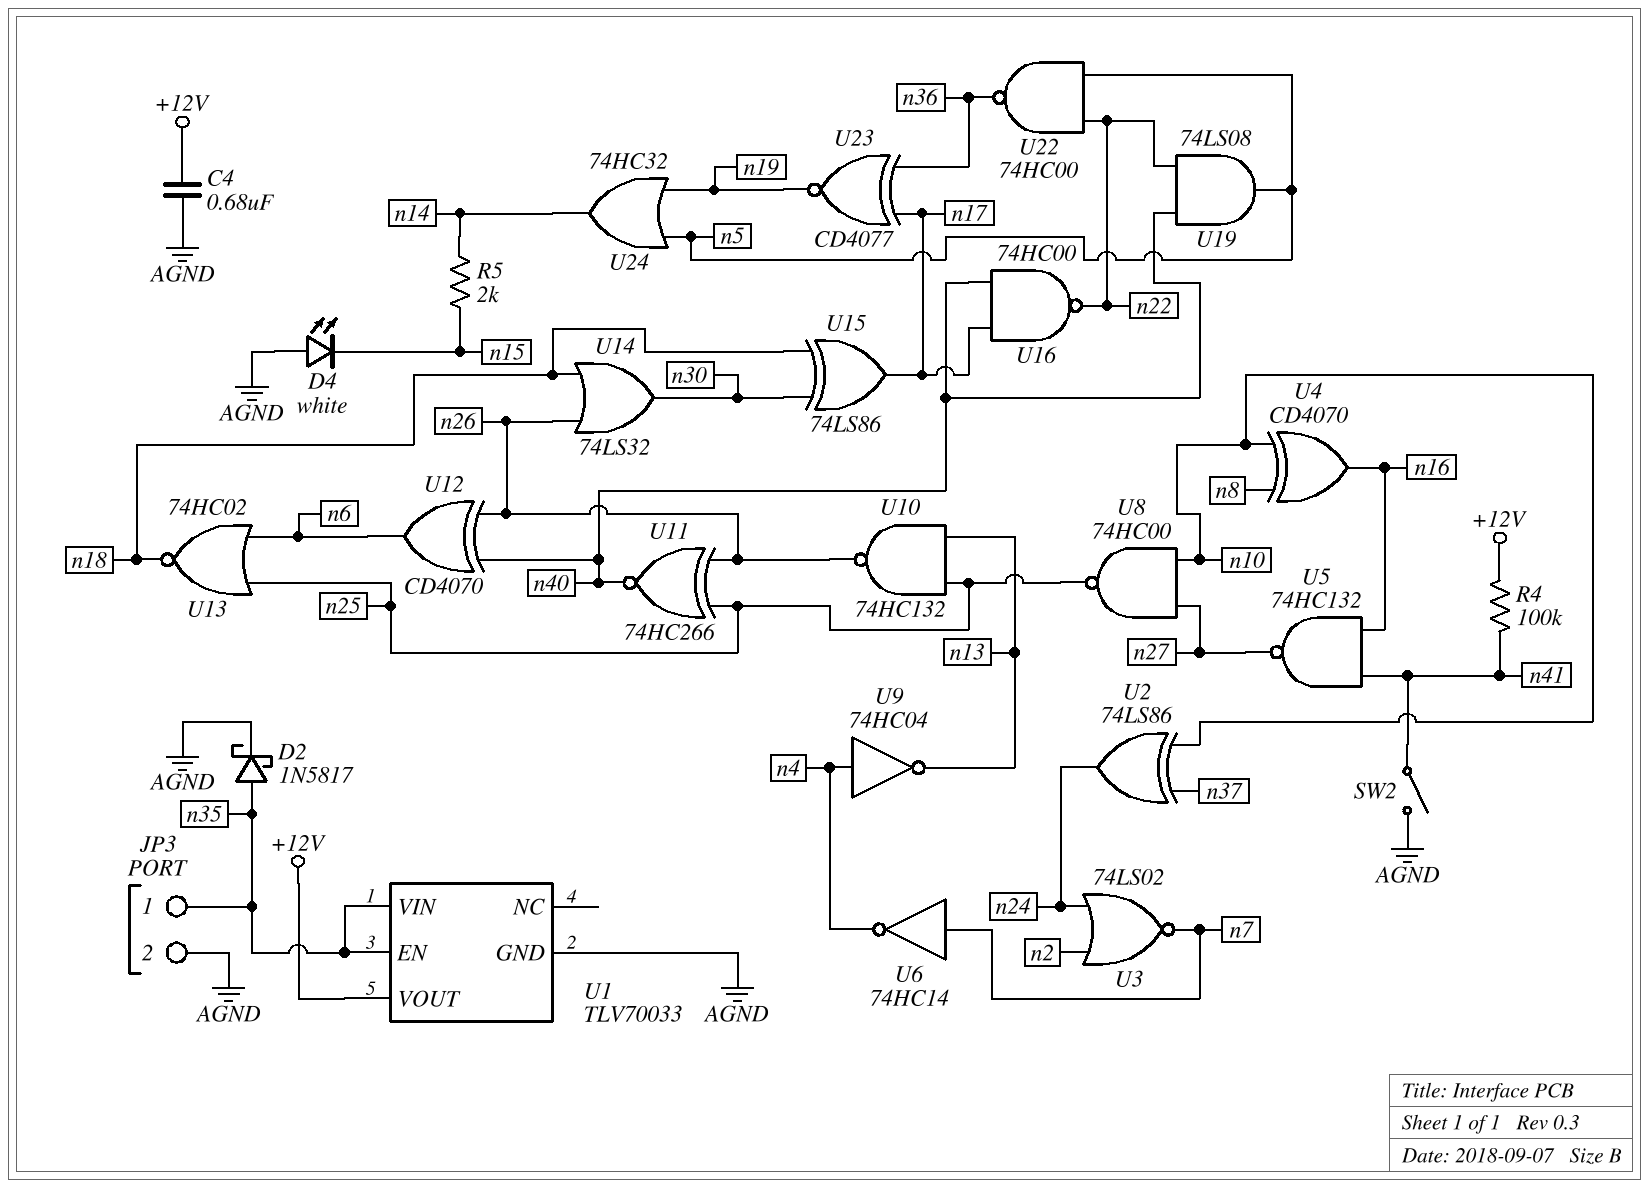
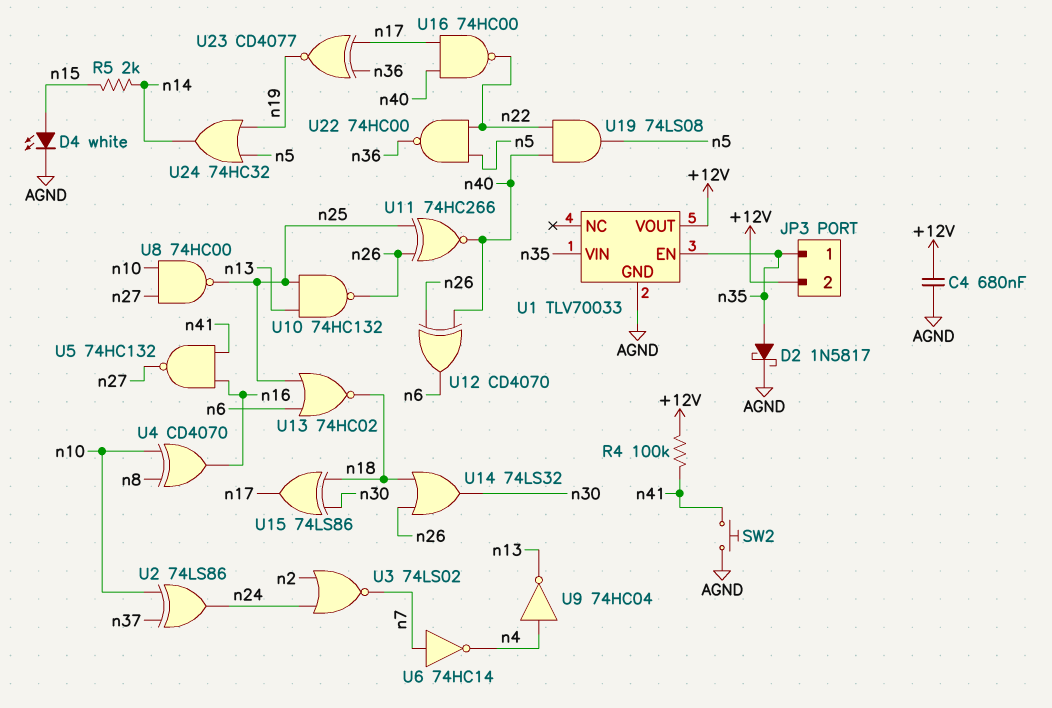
D4: LED white (A AGND, K n15) -> LED white (A n15, K AGND)
JP3 pin 2: AGND -> +12V
SW2: switch (AGND, n41) -> button (AGND, n41)

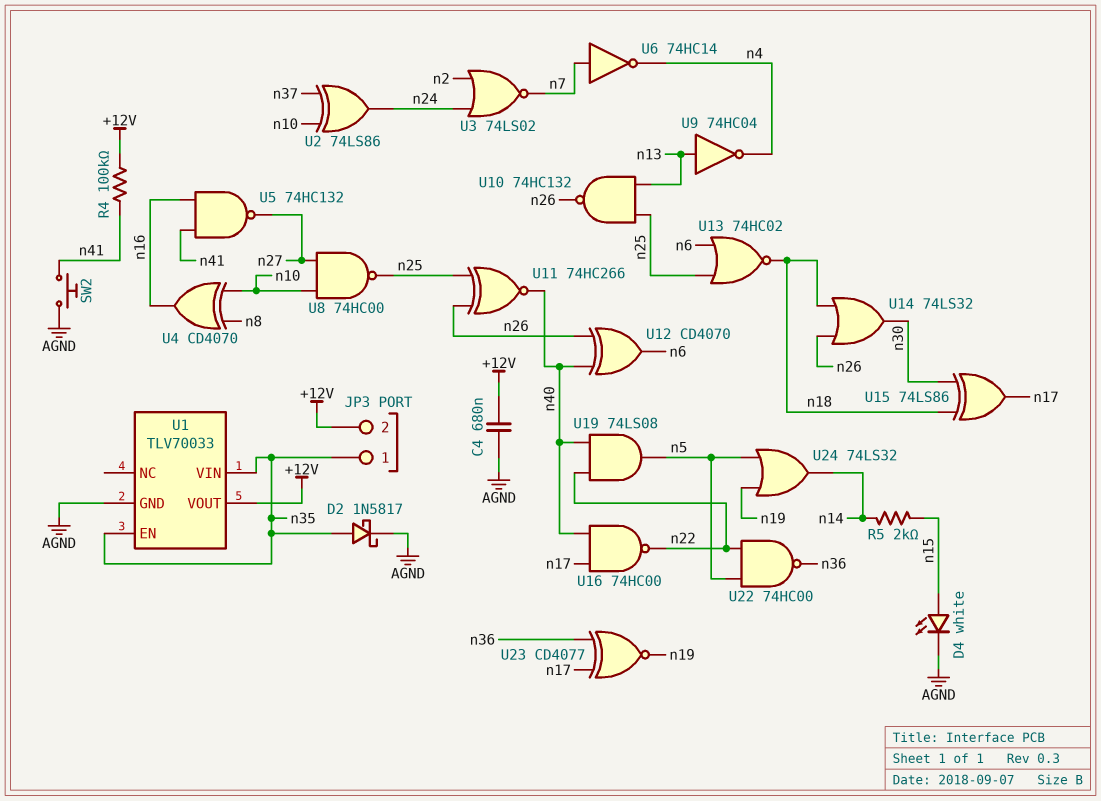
U9: NOT 74HC04 (in n4, out n13) -> NOT 74HC04 (in n13, out n4)
U24: OR 74HC32 (in n5, in n19, out n14) -> OR 74LS32 (in n5, in n19, out n14)

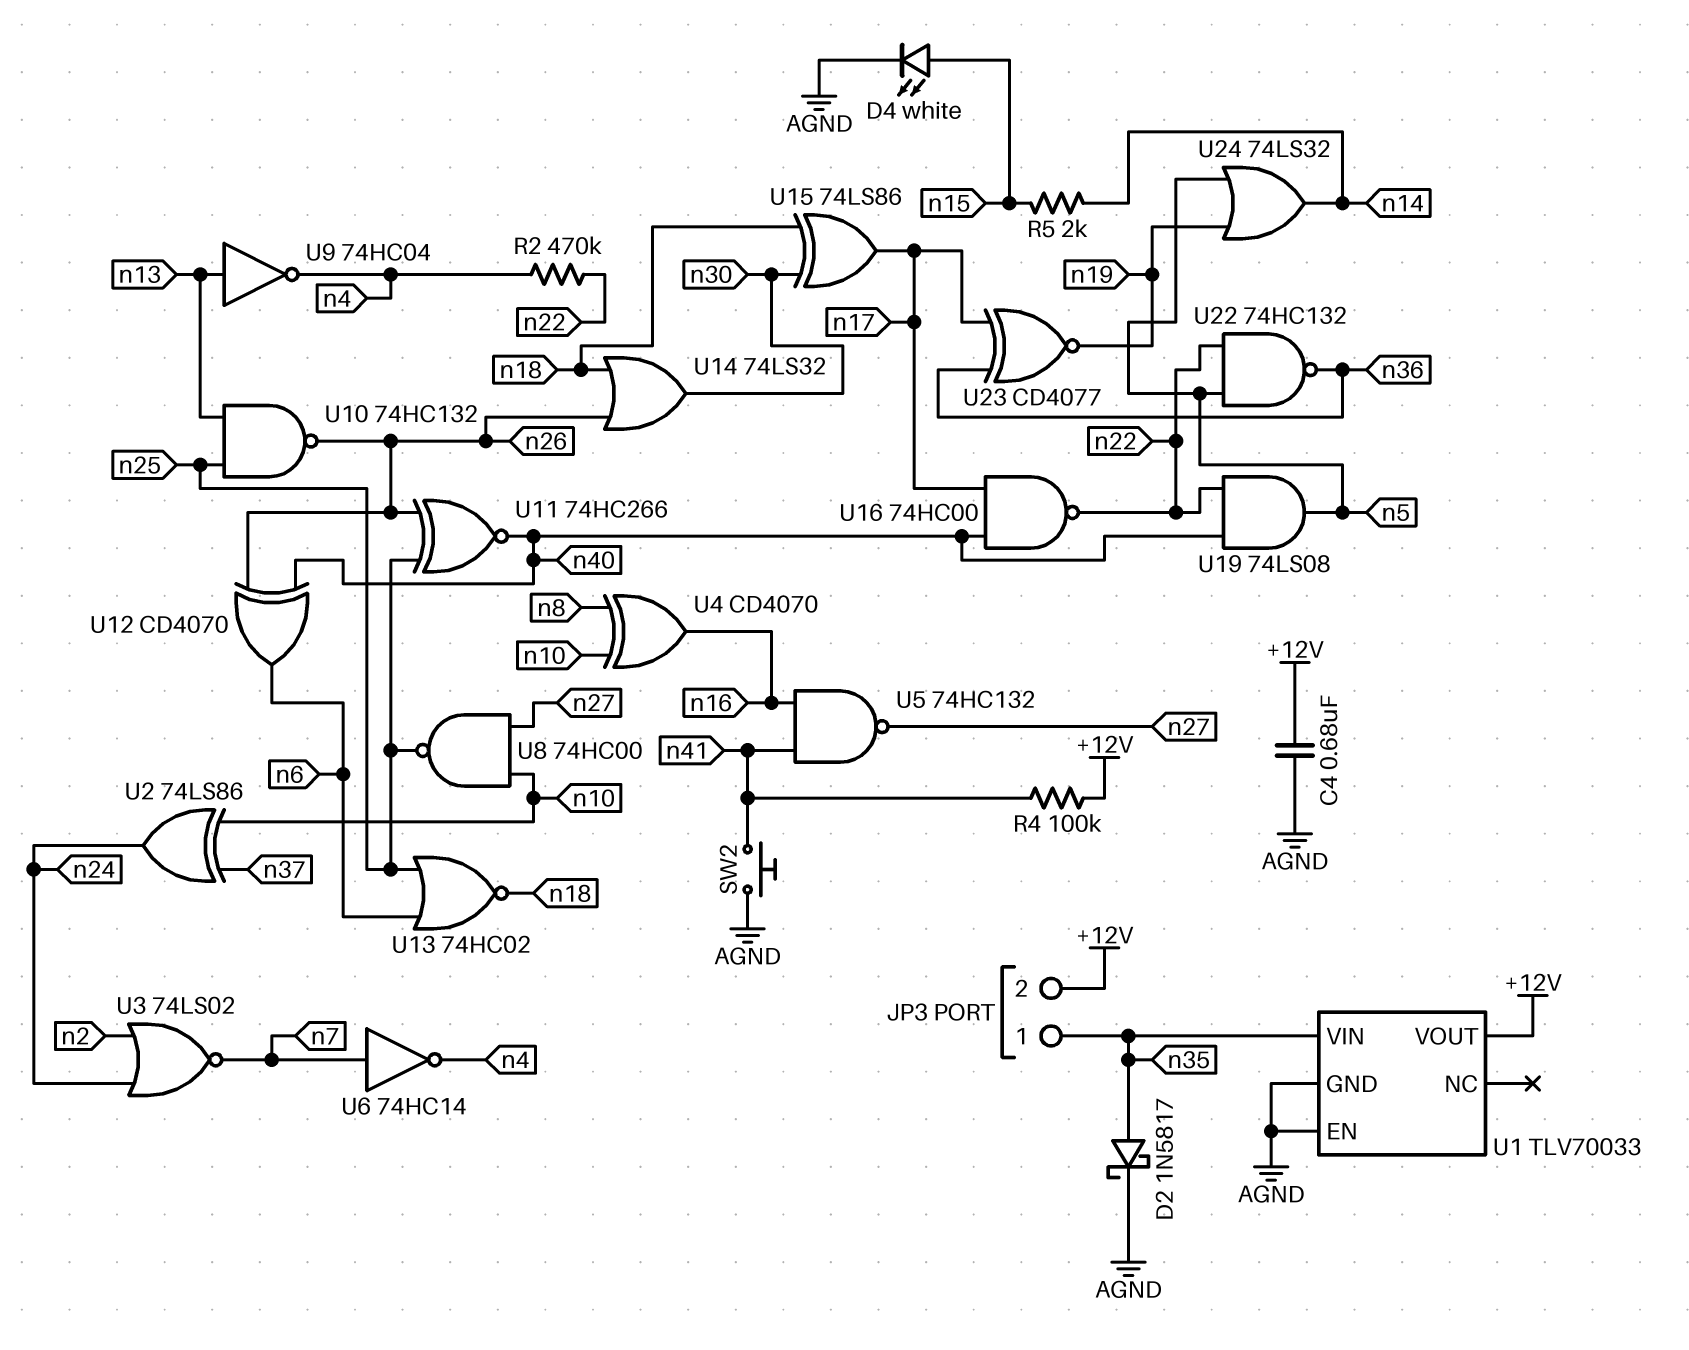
R2: none -> 470k (n4, n22)
U1 pin EN: n35 -> AGND
U22: NAND 74HC00 (in n5, in n22, out n36) -> NAND 74HC132 (in n5, in n22, out n36)

